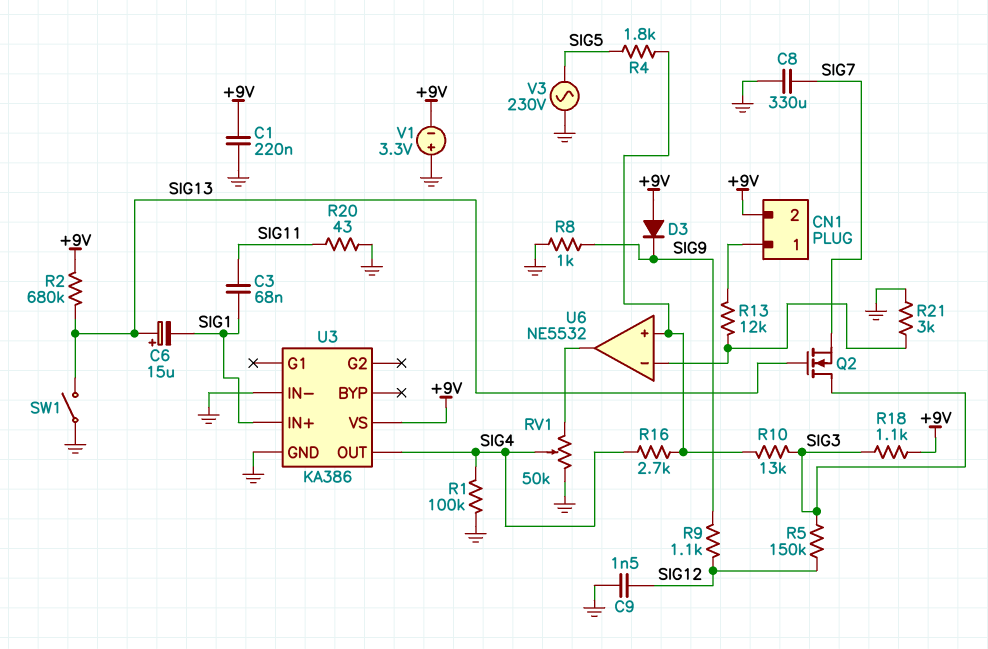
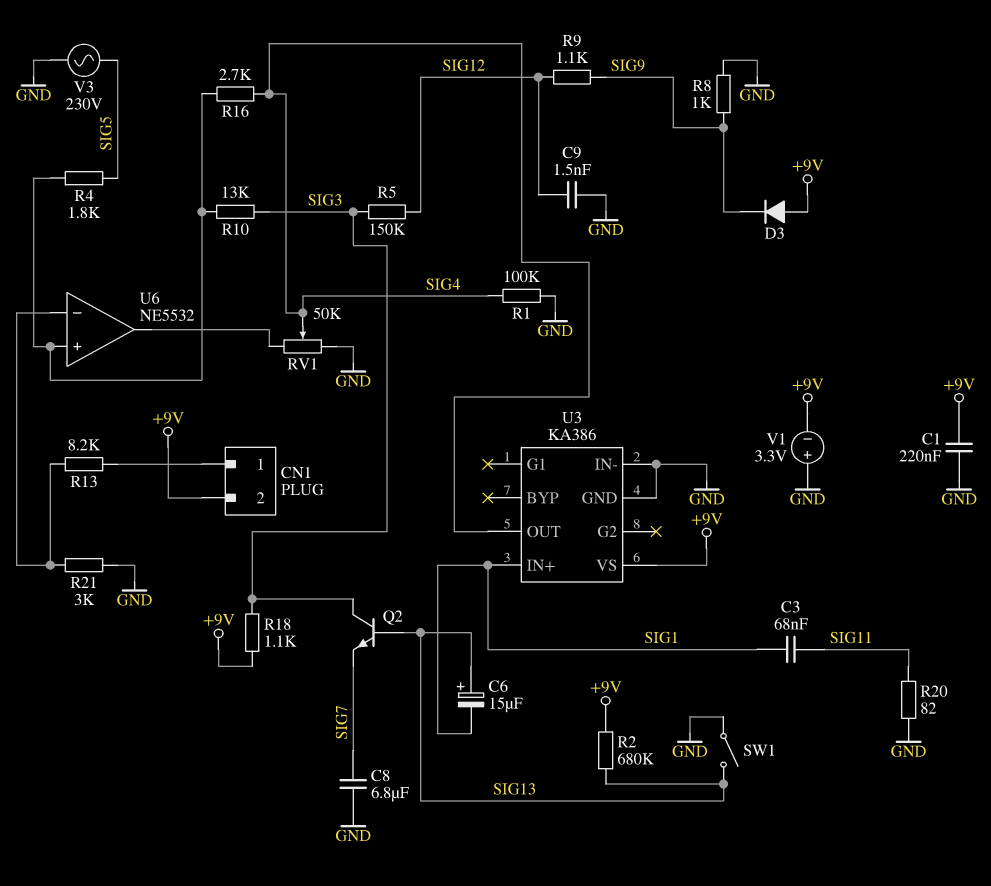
C8: 330uF (GND, SIG7) -> 6.8uF (GND, SIG7)
Q2: NMOS (G SIG13, D SIG3, S SIG7) -> NPN (B SIG13, C SIG3, E SIG7)
R13: 12k (CN1/1, U6/in-) -> 8.2k (CN1/1, U6/in-)
R20: 43 (GND, SIG11) -> 82 (GND, SIG11)

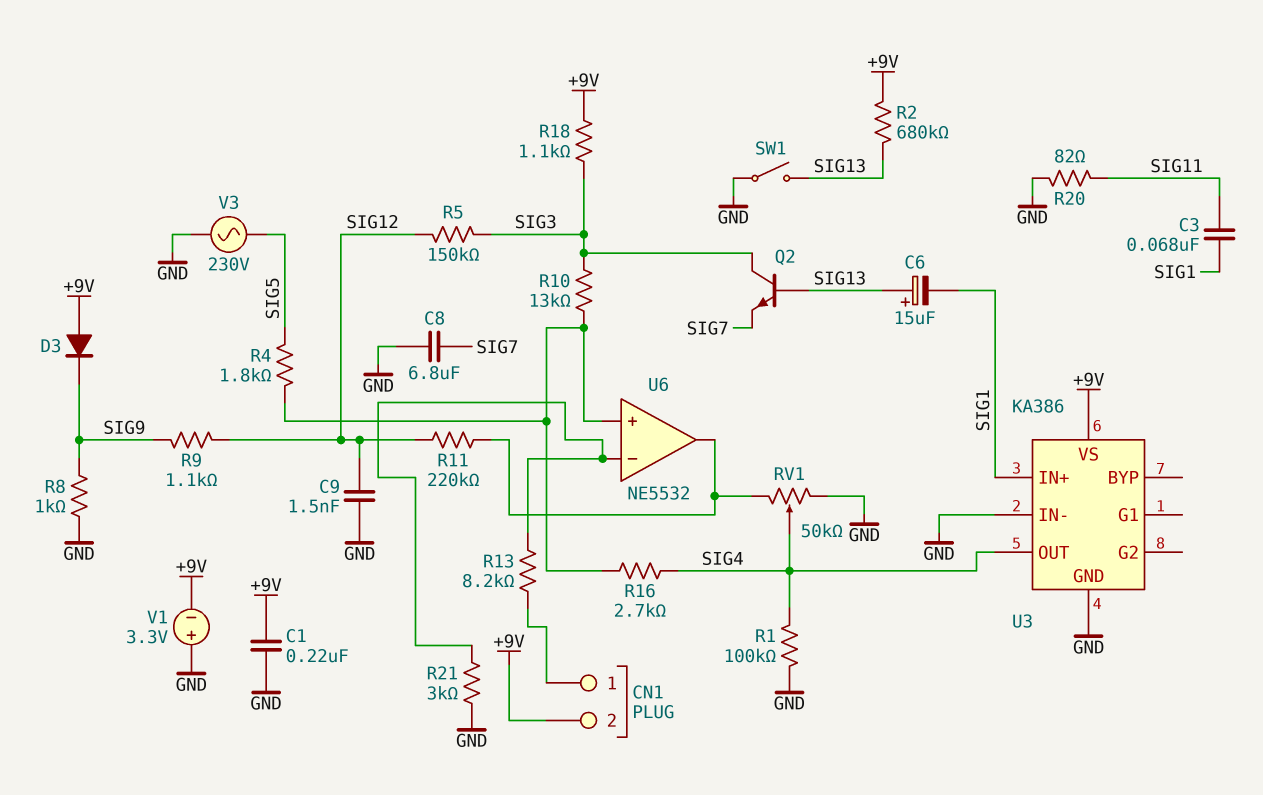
R11: none -> 220k (SIG12, U6/out)

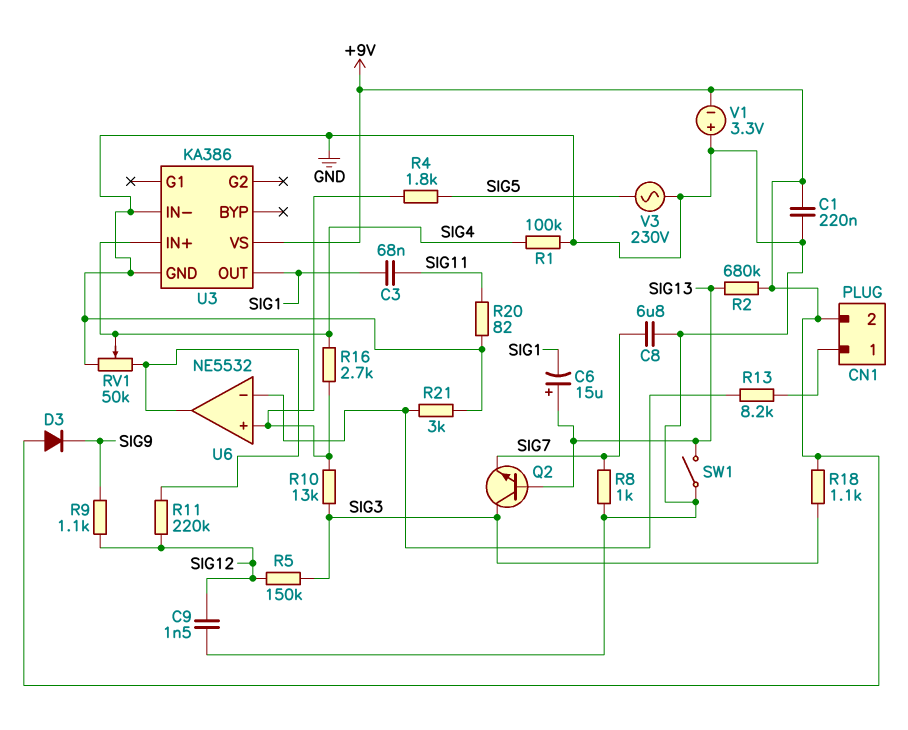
R8: 1k (GND, SIG9) -> 1k (GND, SIG7)
U3 pin IN+: SIG1 -> SIG4
U3 pin OUT: SIG4 -> SIG1

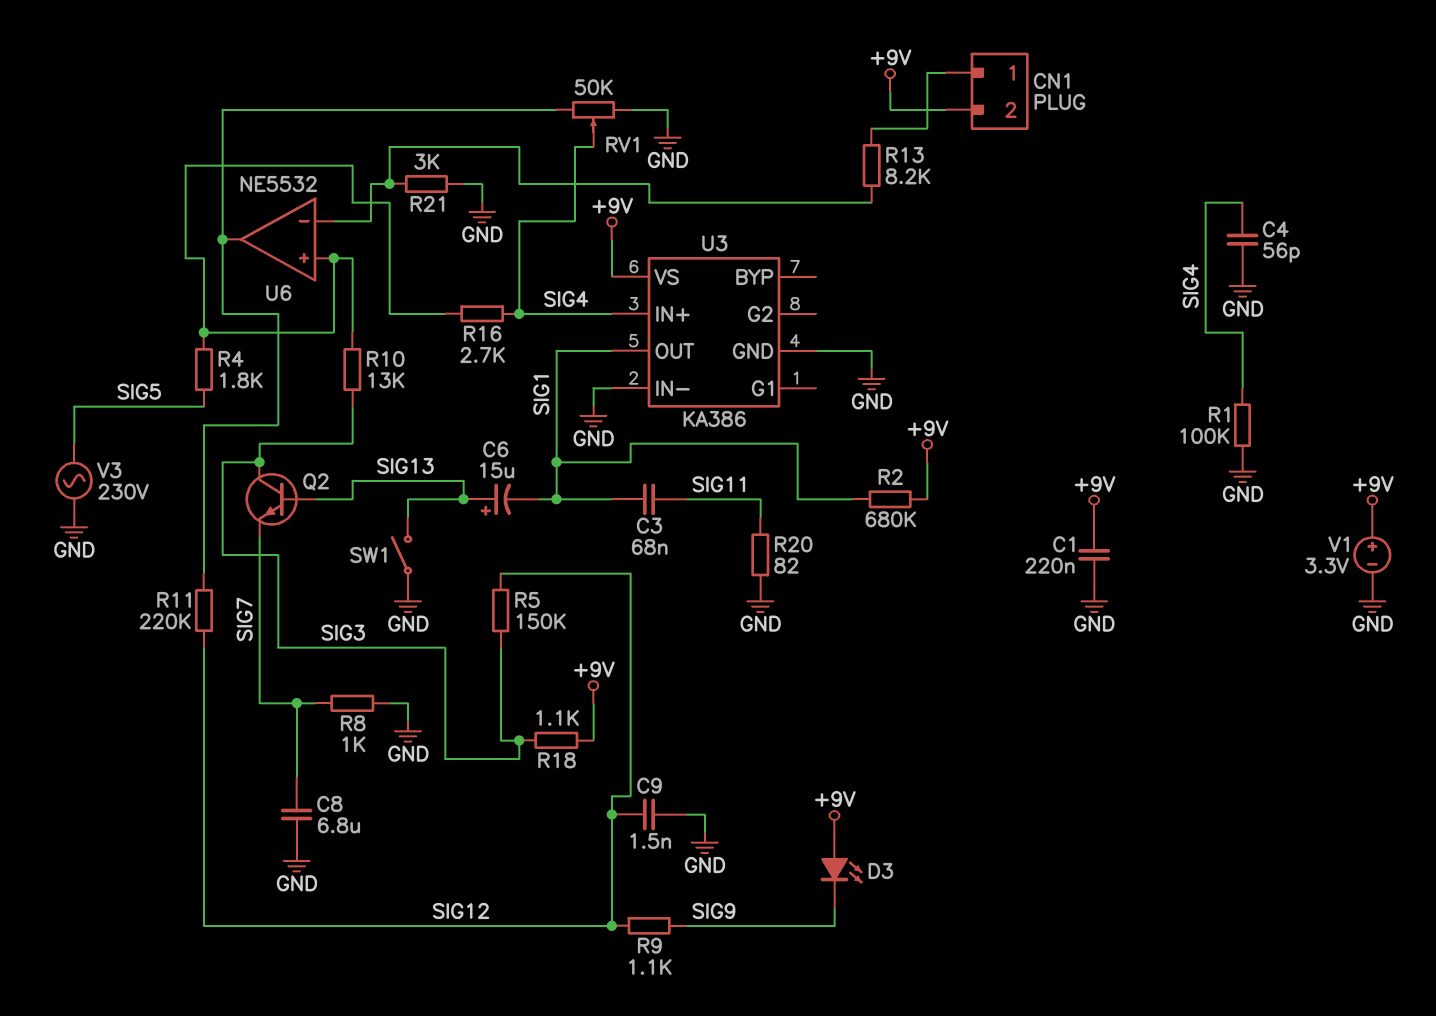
C4: none -> 56pF (GND, SIG4)
D3: diode (A +9V, K SIG9) -> LED (A +9V, K SIG9)
R2: 680k (+9V, SIG13) -> 680k (+9V, SIG1)
V1: 3.3V (plus GND, minus +9V) -> 3.3V (plus +9V, minus GND)

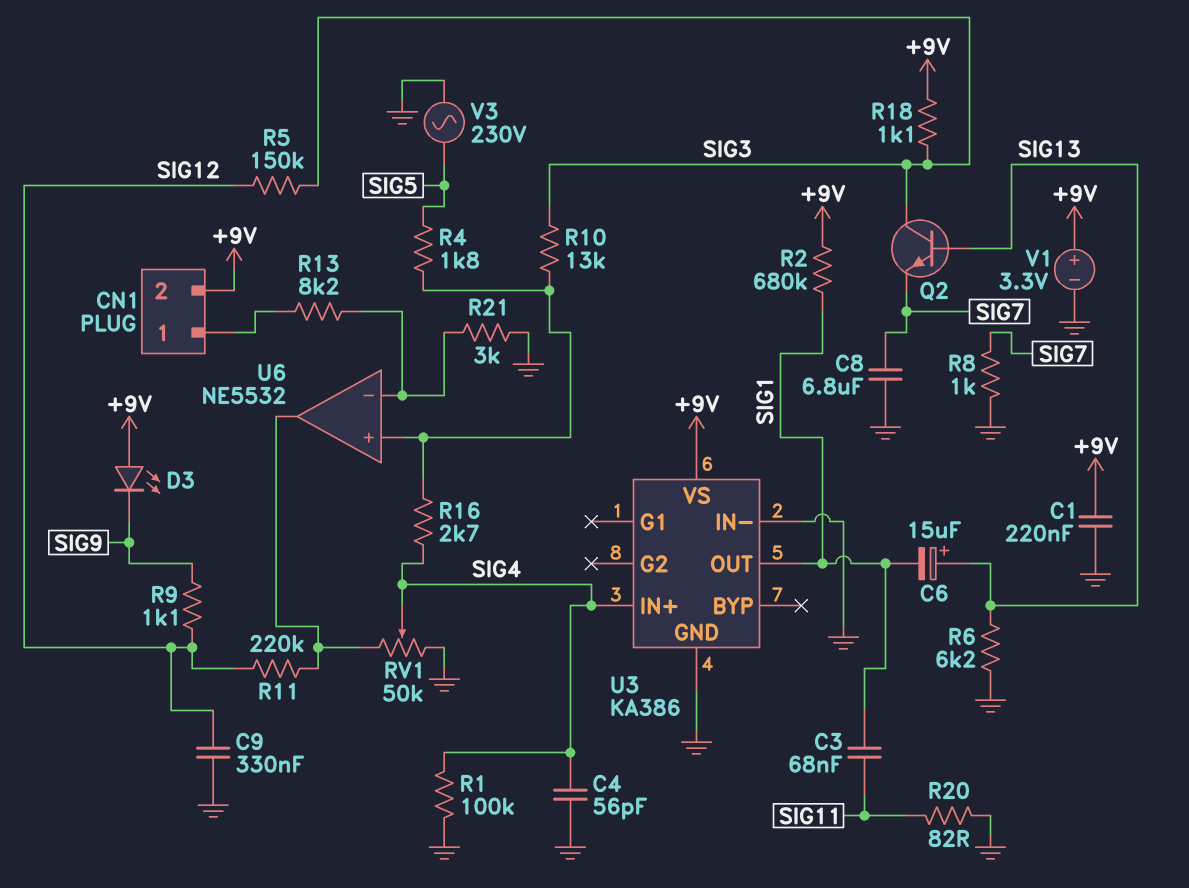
C9: 1.5nF (GND, SIG12) -> 330nF (GND, SIG12)
R6: none -> 6.2k (GND, SIG13)
SW1: switch (GND, SIG13) -> none

